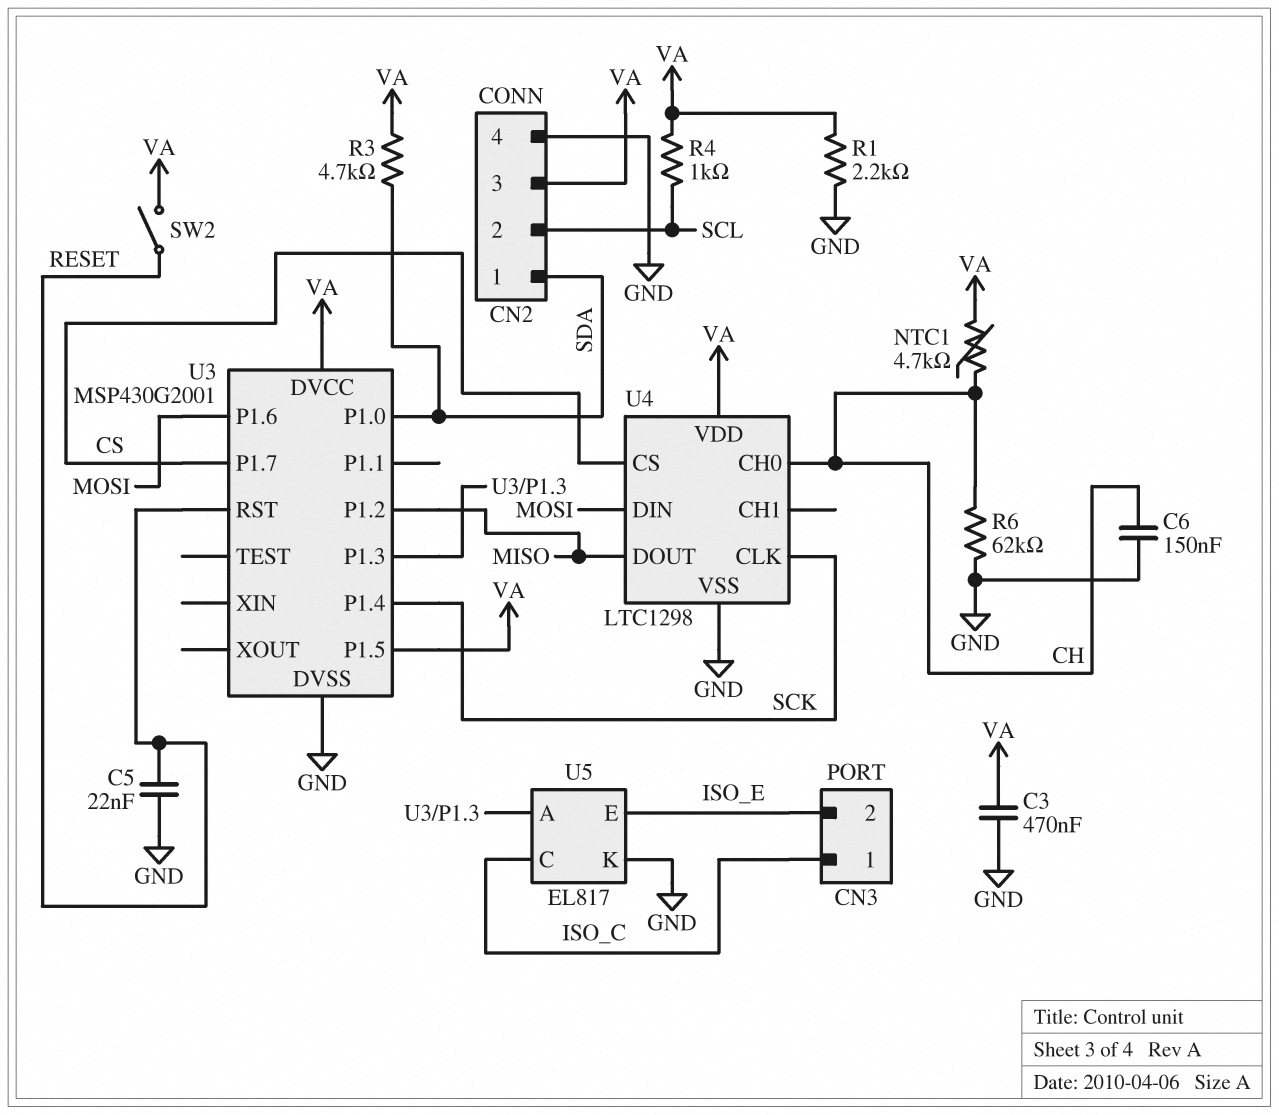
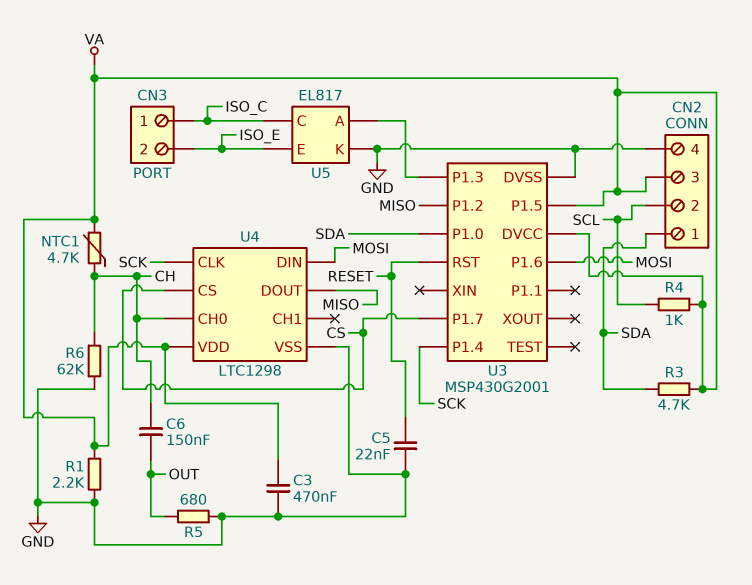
C6: 150nF (CH, GND) -> 150nF (CH, OUT)
R5: none -> 680 (GND, OUT)
SW2: switch (RESET, VA) -> none

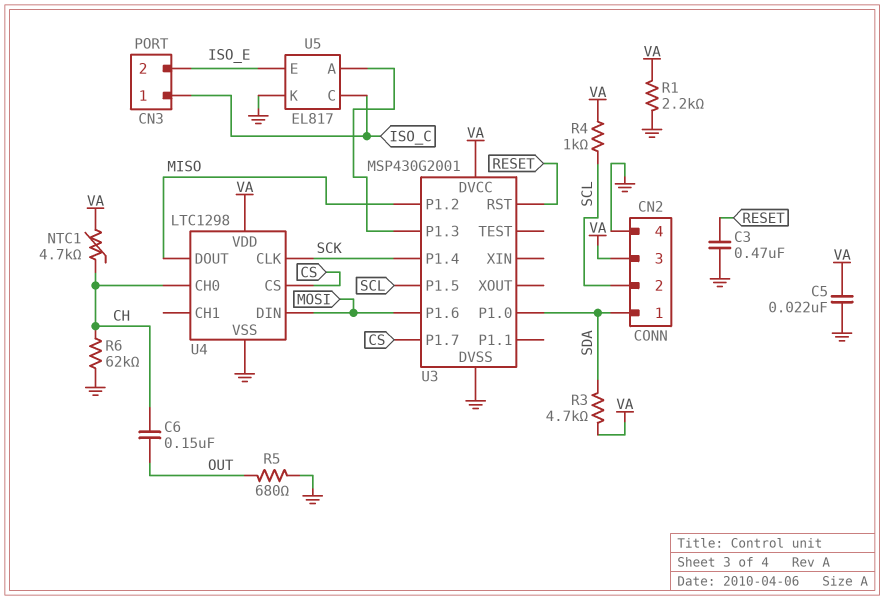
C3: 470nF (GND, VA) -> 470nF (GND, RESET)
C5: 22nF (GND, RESET) -> 22nF (GND, VA)
U3 pin P1.5: VA -> SCL

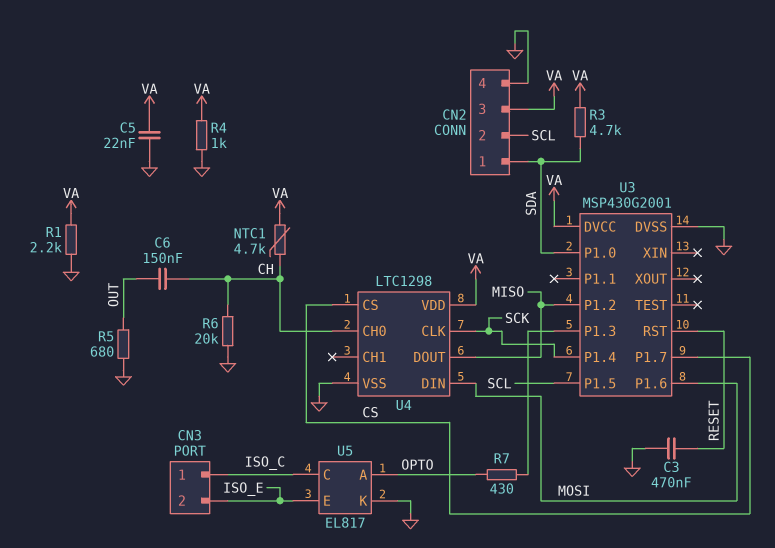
R4: 1k (SCL, VA) -> 1k (GND, VA)
R6: 62k (CH, GND) -> 20k (CH, GND)
R7: none -> 430 (OPTO, U3/P1.3)
U5 pin A: U3/P1.3 -> OPTO

